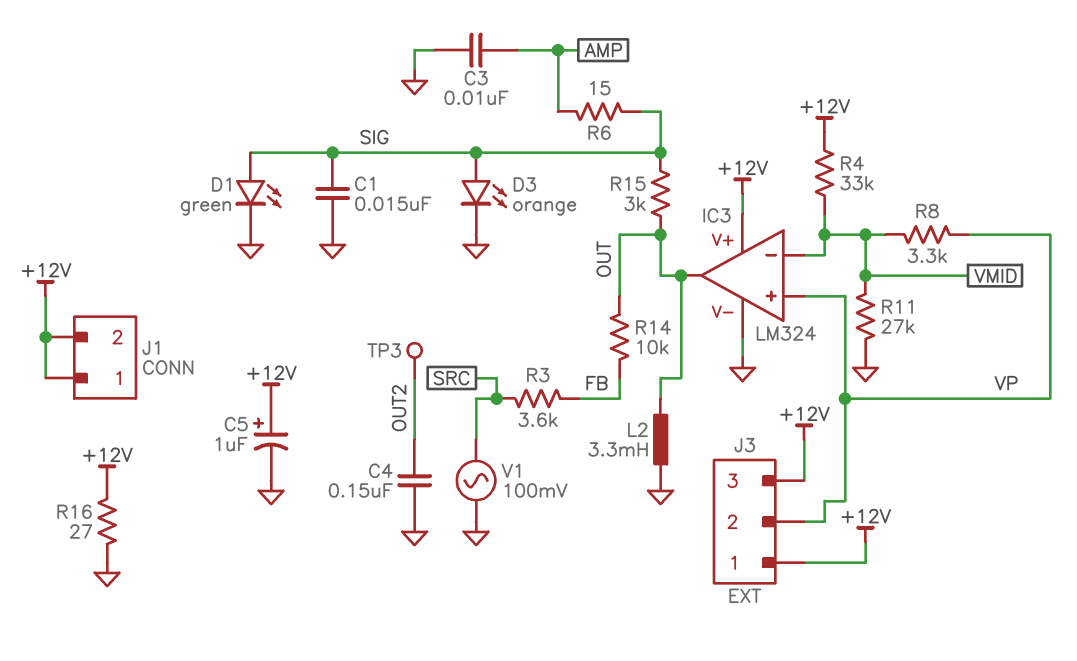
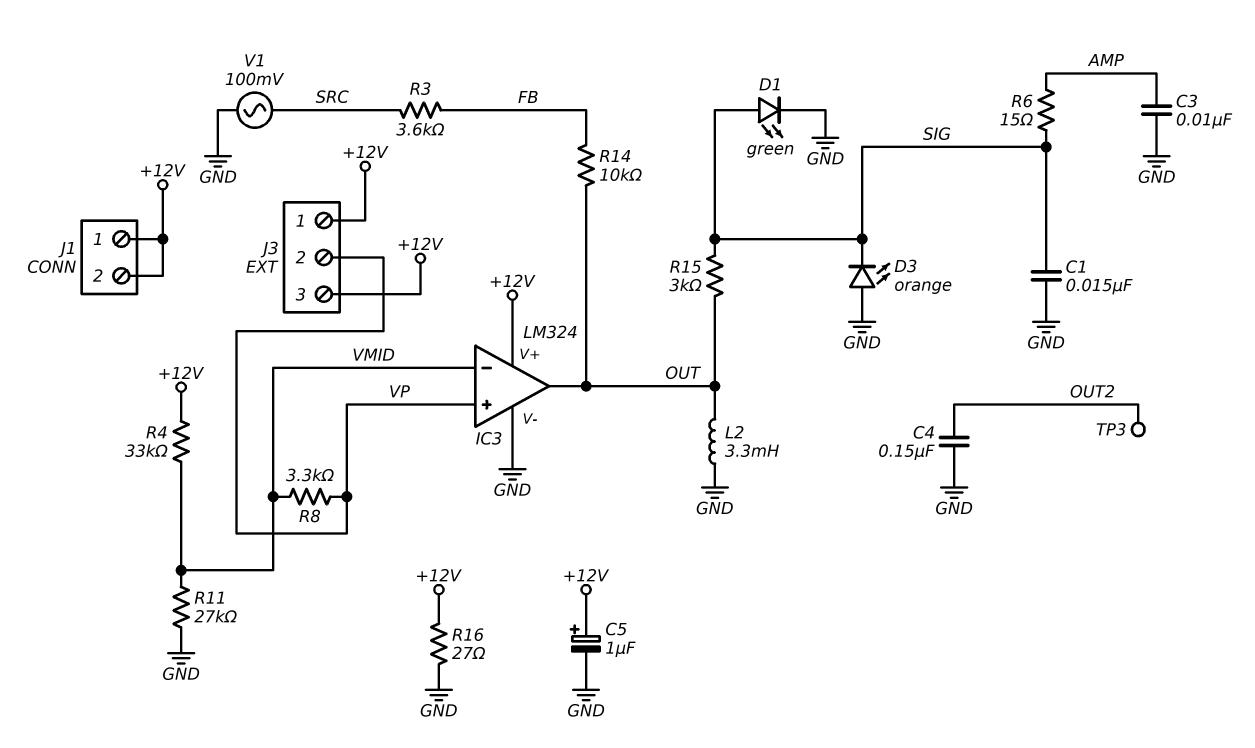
D3: LED orange (A SIG, K GND) -> LED orange (A GND, K SIG)

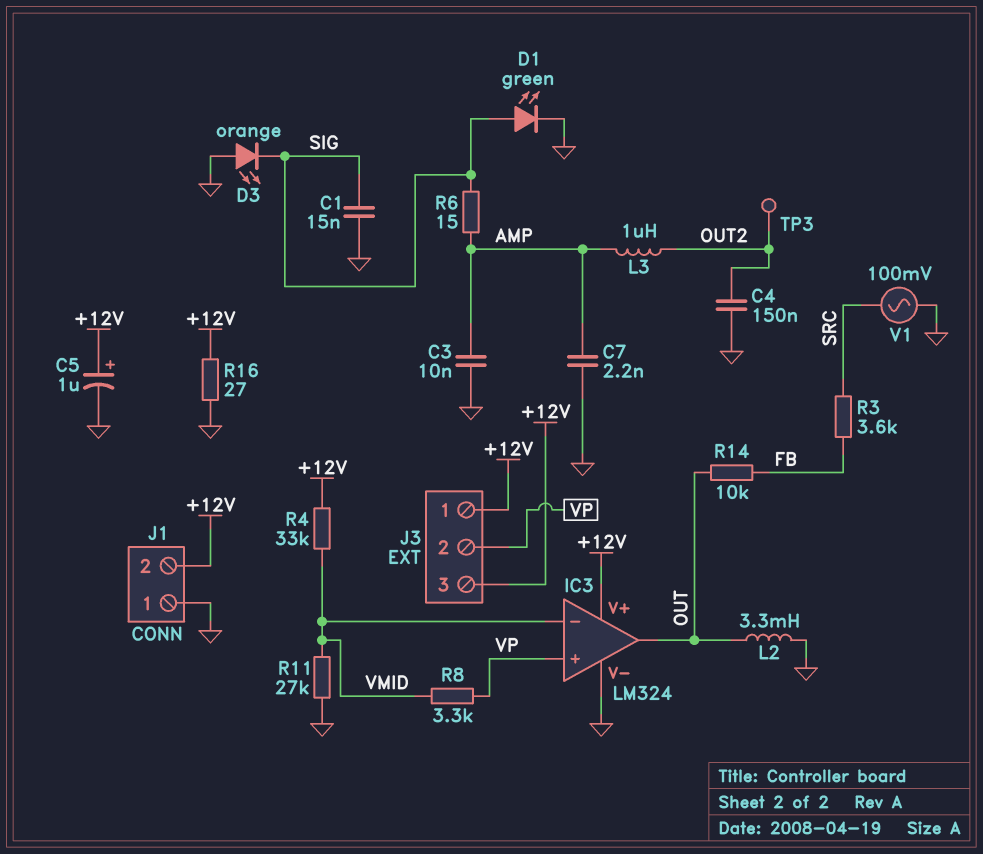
C7: none -> 2.2nF (AMP, GND)
J1 pin 1: +12V -> GND
L3: none -> 1uH (AMP, OUT2)
R15: 3k (OUT, SIG) -> none

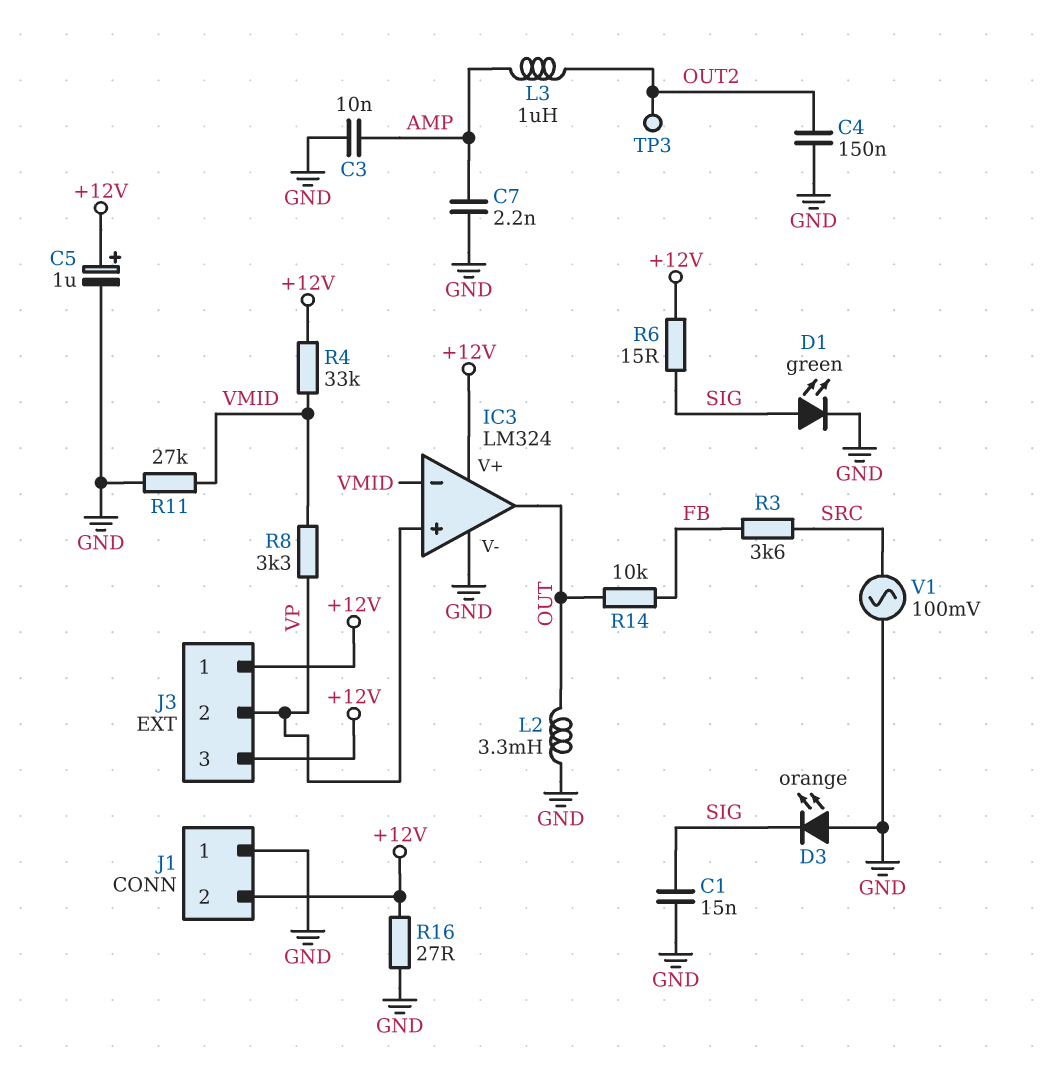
R6: 15 (AMP, SIG) -> 15 (+12V, SIG)

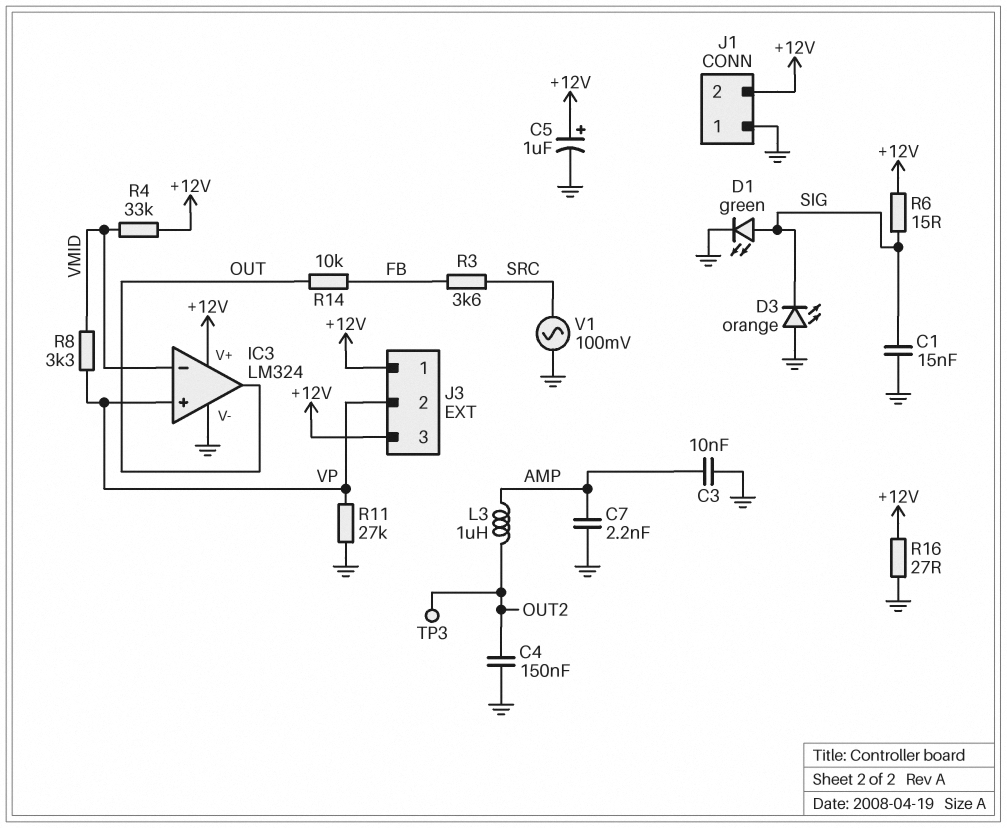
L2: 3.3mH (GND, OUT) -> none
R11: 27k (GND, VMID) -> 27k (GND, VP)

